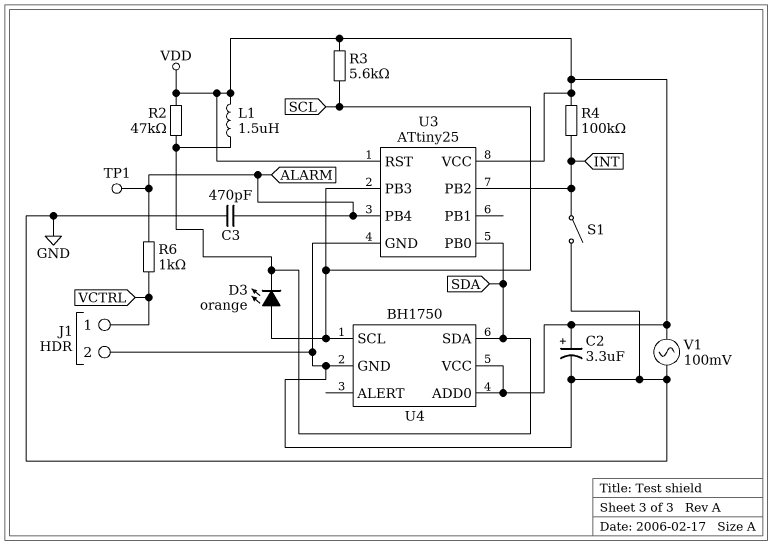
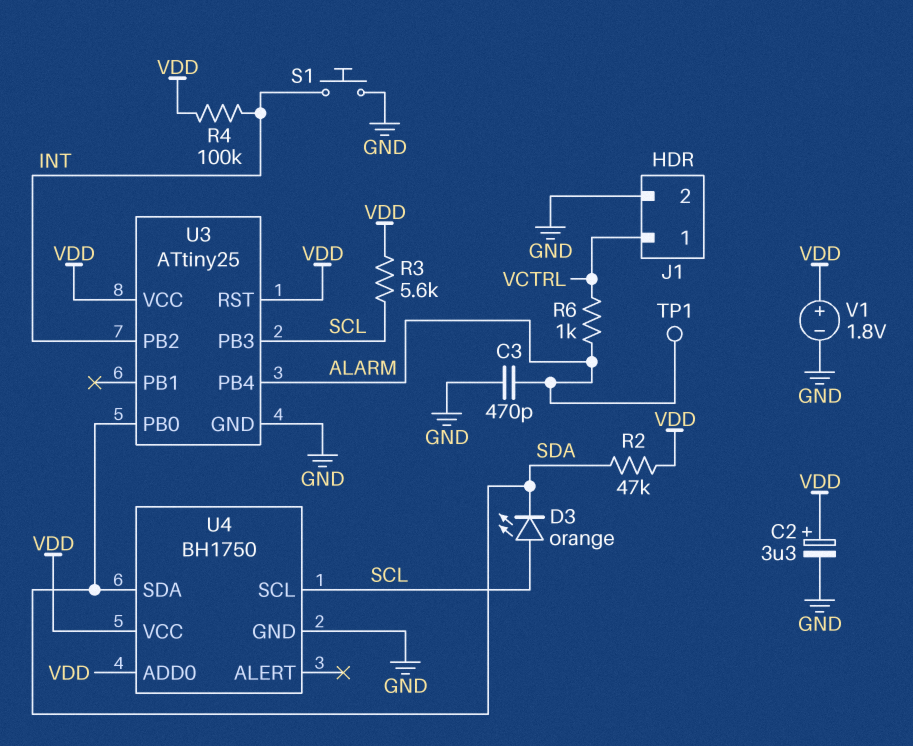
L1: 1.5uH (SDA, VDD) -> none
S1: switch (GND, INT) -> button (GND, INT)
V1: AC 100mV (GND, VDD) -> 1.8V (plus VDD, minus GND)

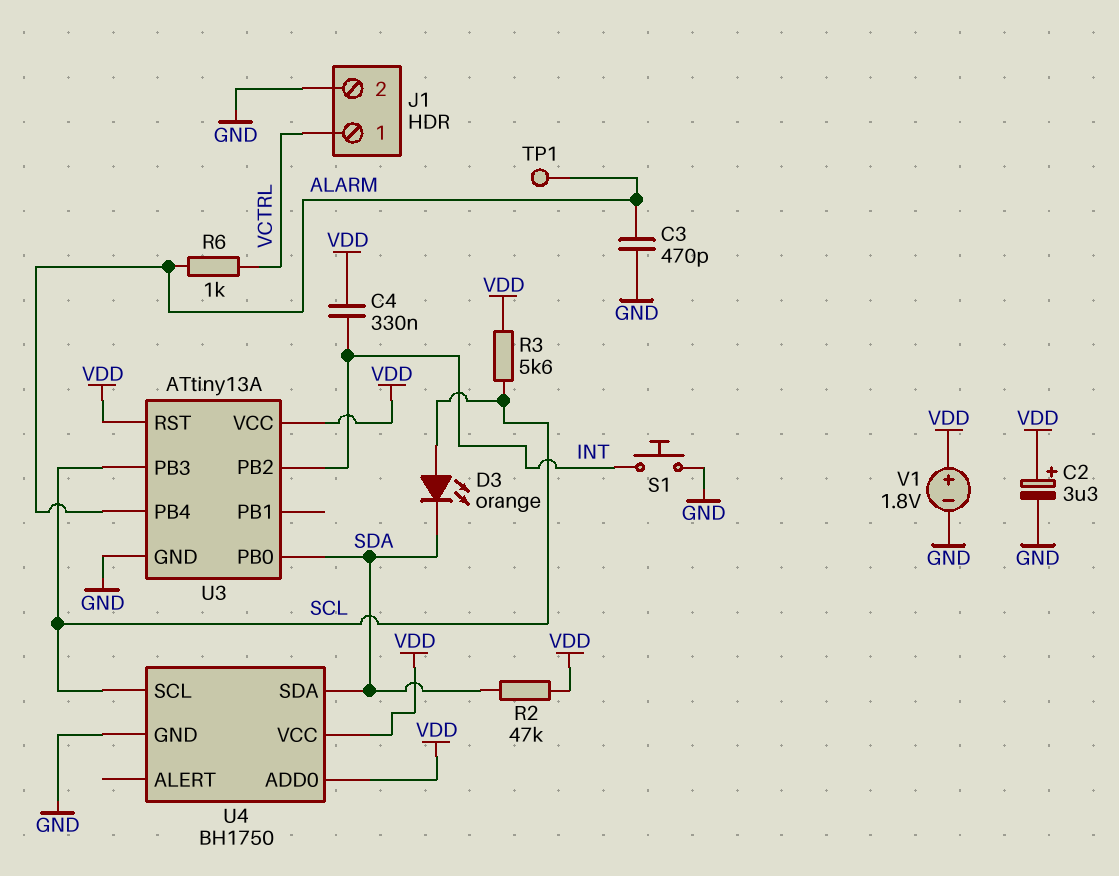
C4: none -> 330nF (INT, VDD)
R4: 100k (INT, VDD) -> none
U3: ATtiny25 -> ATtiny13A

